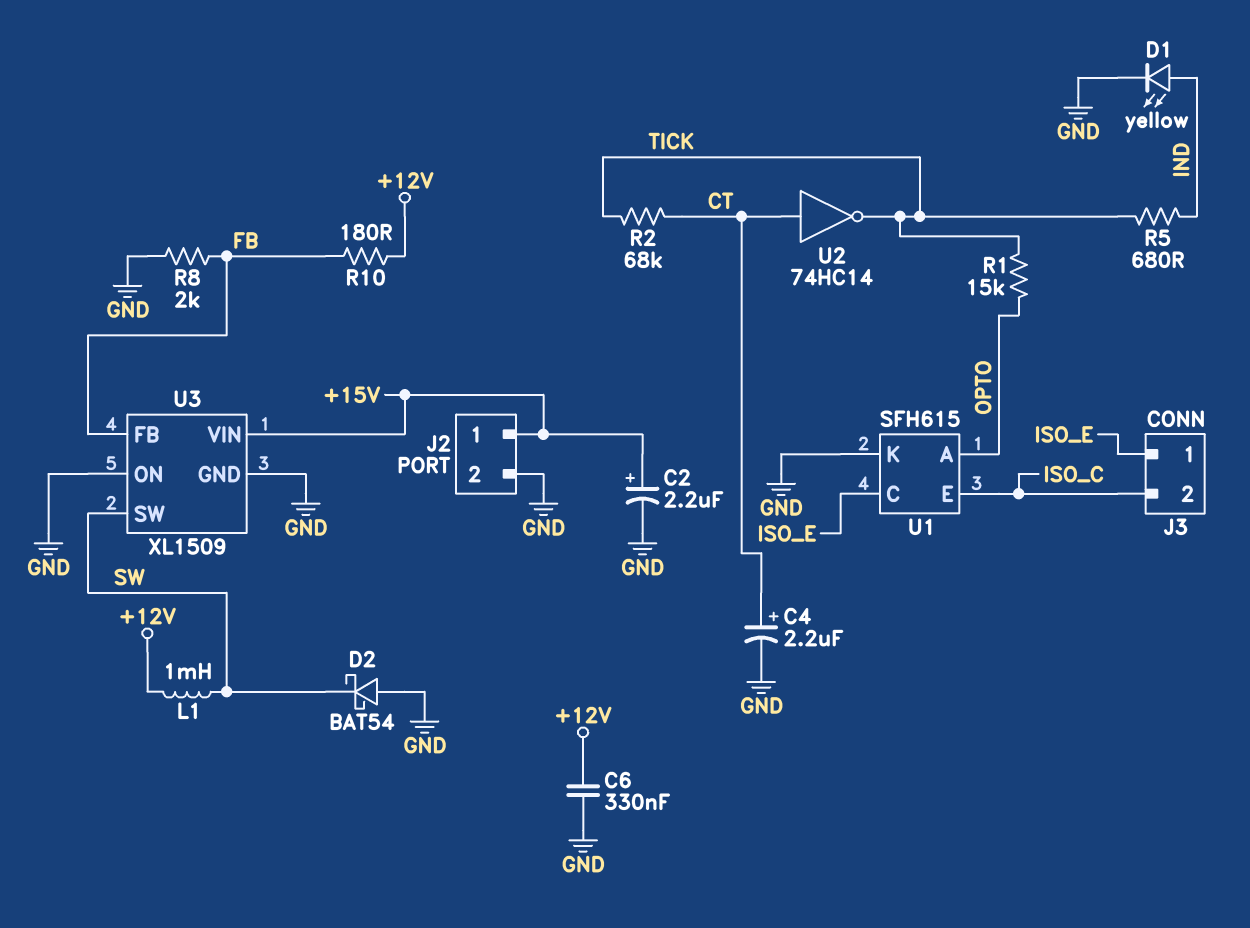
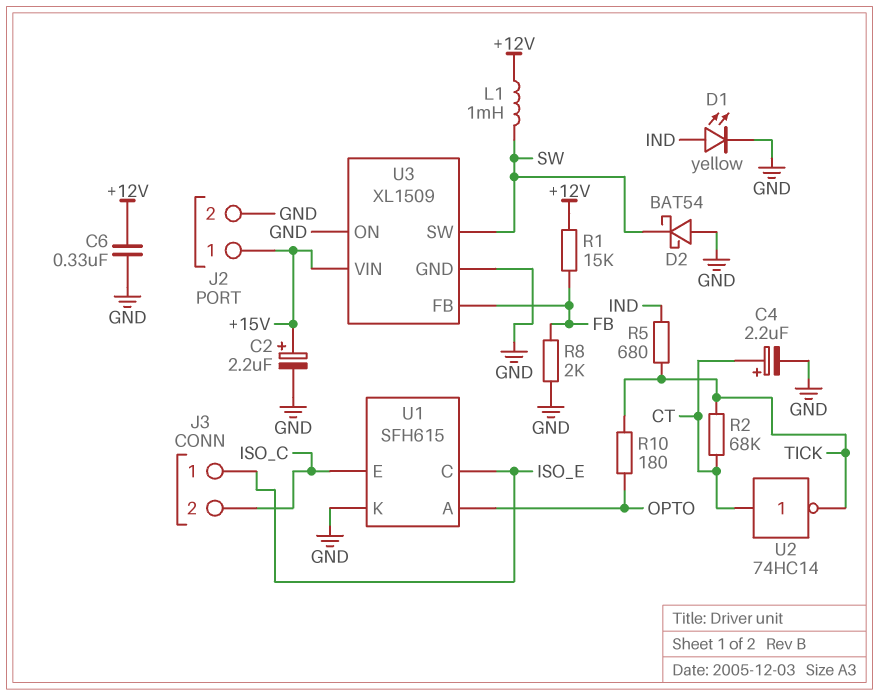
R1: 15k (OPTO, TICK) -> 15k (+12V, FB)
R10: 180 (+12V, FB) -> 180 (OPTO, TICK)

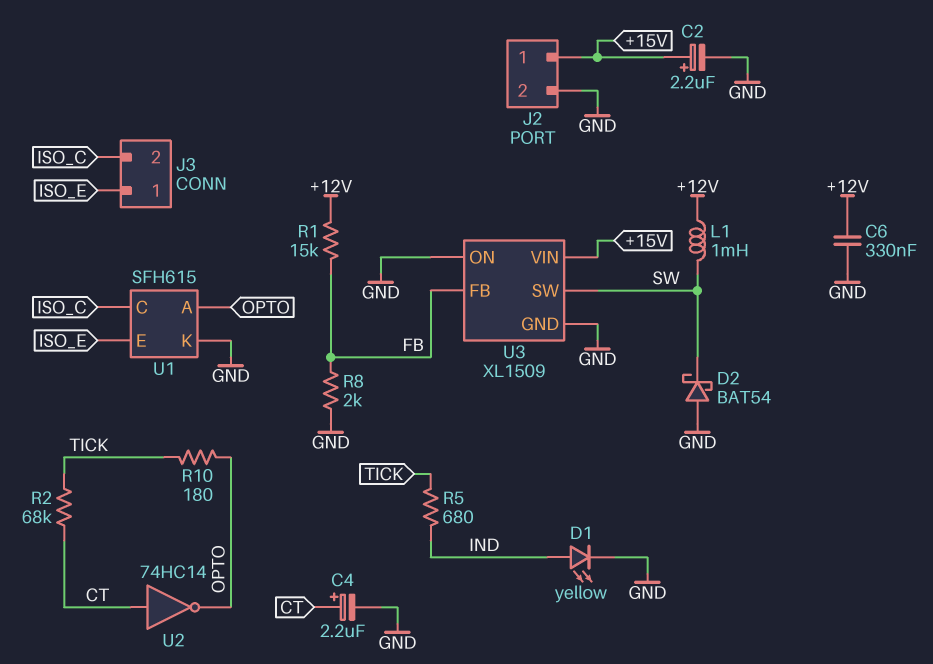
U1 pin C: ISO_E -> ISO_C
U1 pin E: ISO_C -> ISO_E
U2: NOT 74HC14 (in CT, out TICK) -> NOT 74HC14 (in CT, out OPTO)

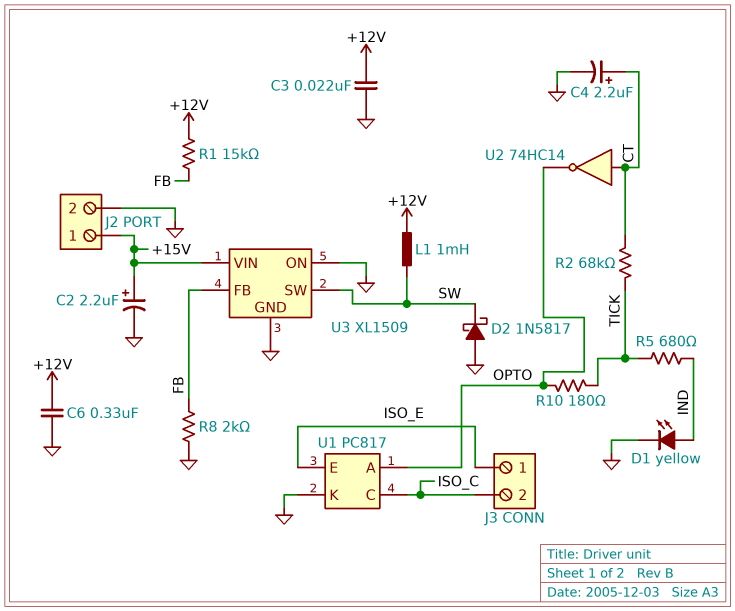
C3: none -> 22nF (+12V, GND)
D2: schottky BAT54 (A GND, K SW) -> schottky 1N5817 (A GND, K SW)
U1: SFH615 -> PC817

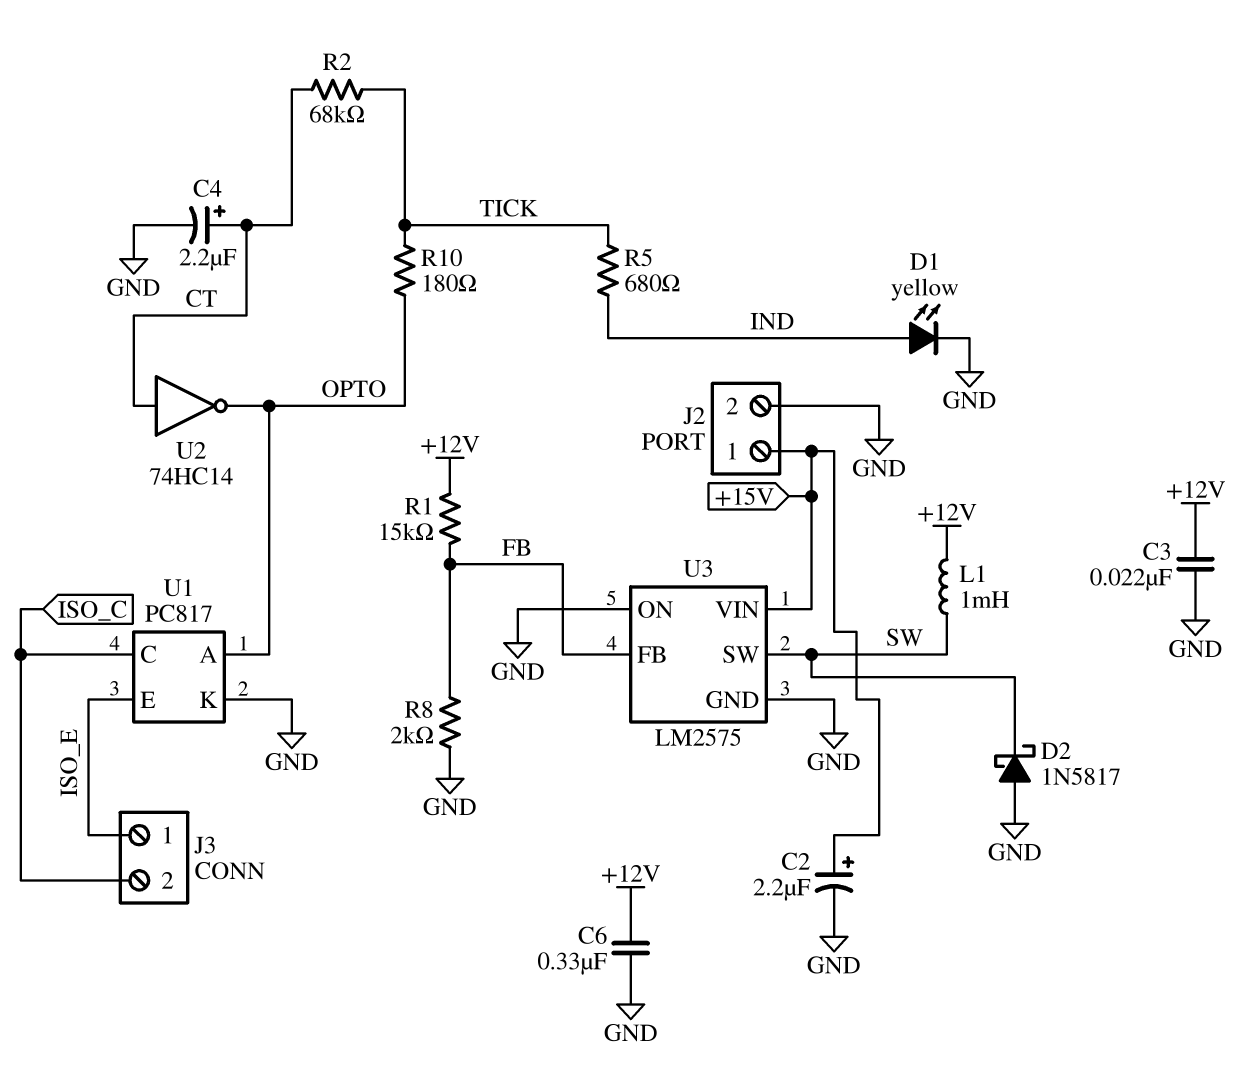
U3: XL1509 -> LM2575

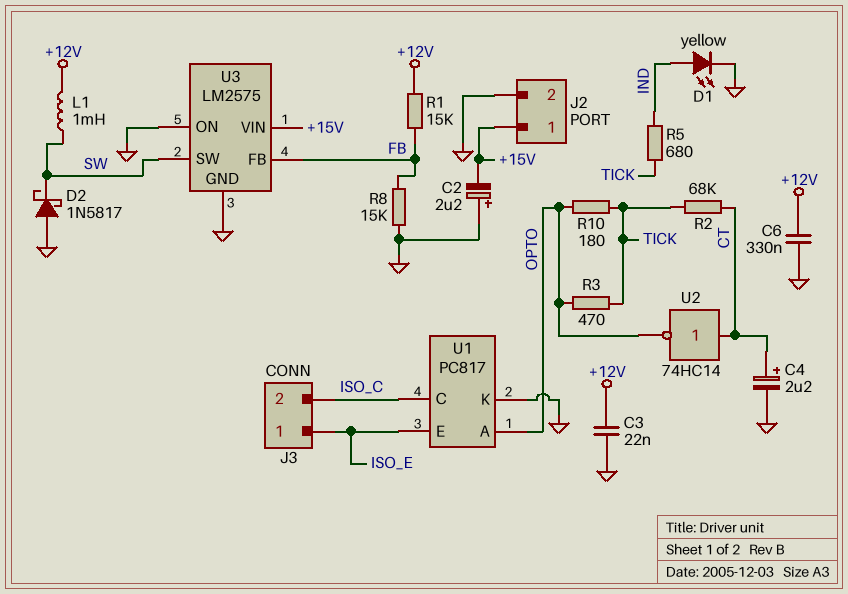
C2: 2.2uF (plus +15V, minus GND) -> 2.2uF (plus GND, minus +15V)
R3: none -> 470 (OPTO, TICK)
R8: 2k (FB, GND) -> 15k (FB, GND)

